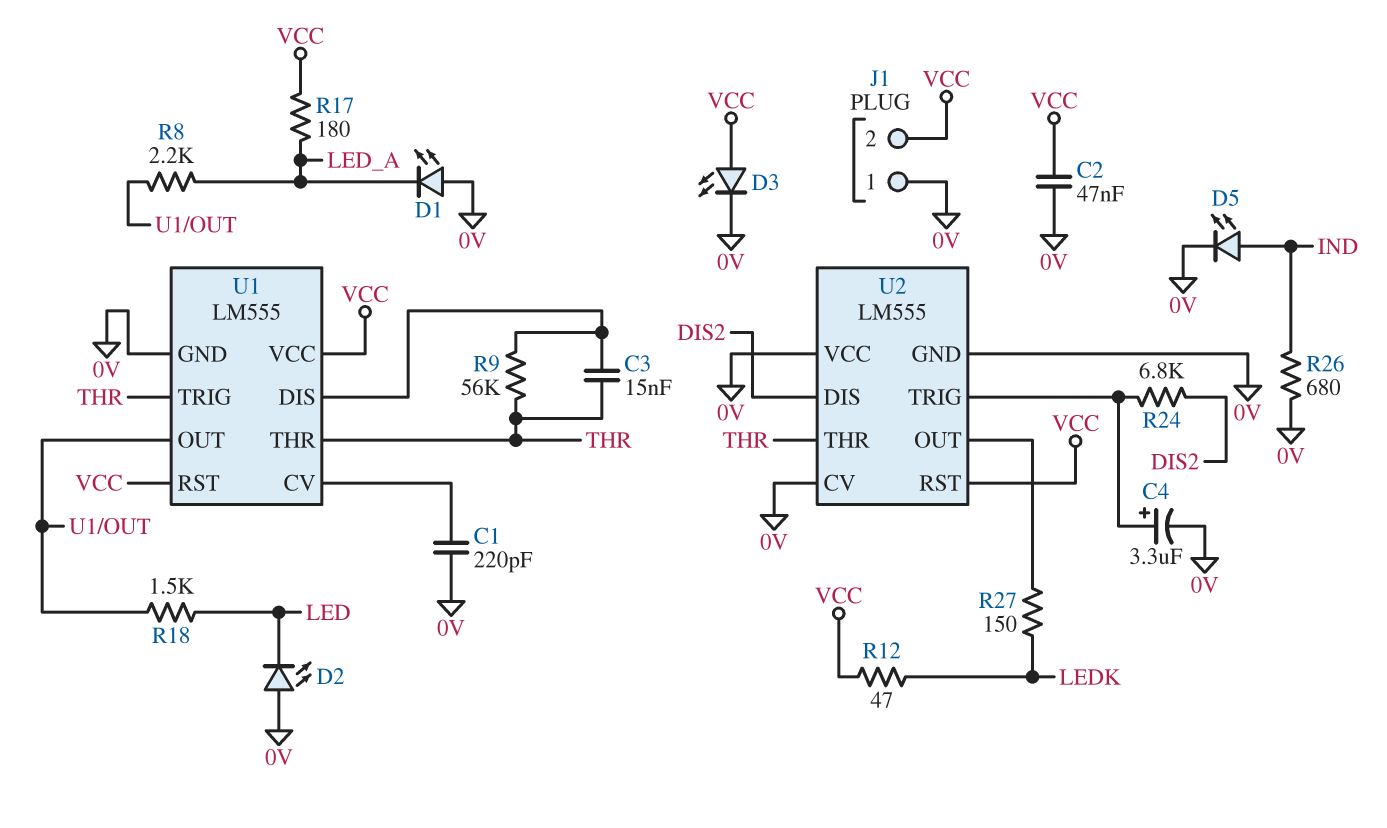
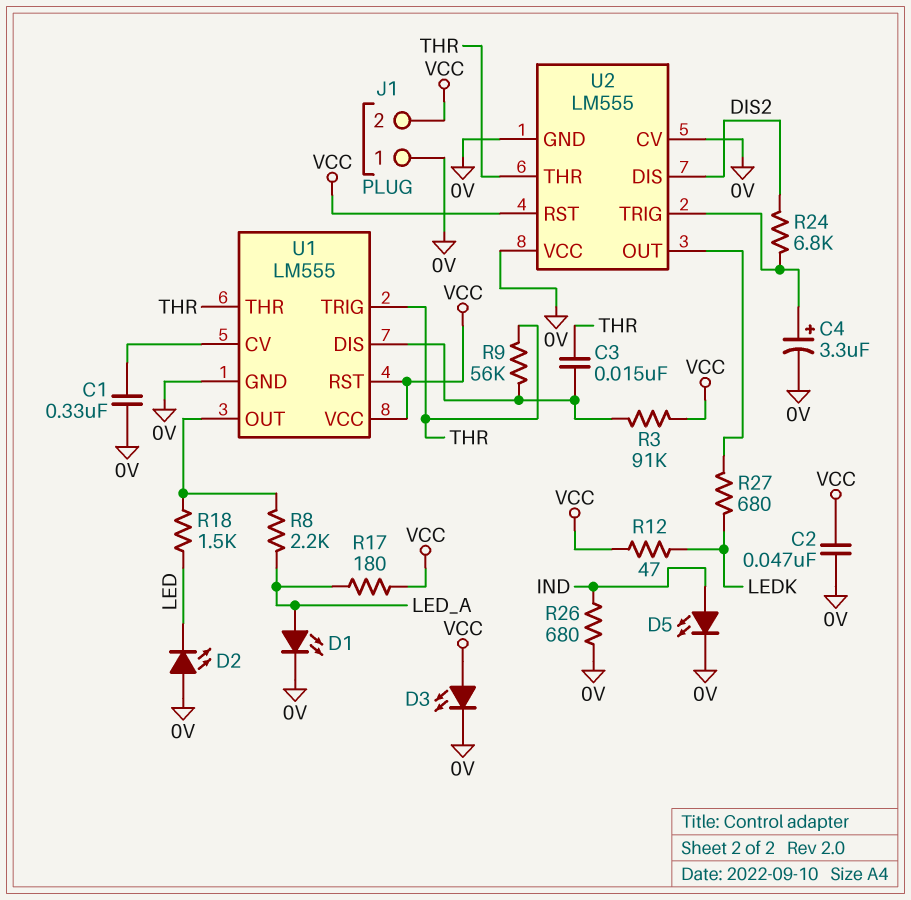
C1: 220pF (0V, U1/CV) -> 330nF (0V, U1/CV)
D1: LED (A 0V, K LED_A) -> LED (A LED_A, K 0V)
R3: none -> 91k (U1/DIS, VCC)
R27: 150 (LEDK, U2/OUT) -> 680 (LEDK, U2/OUT)

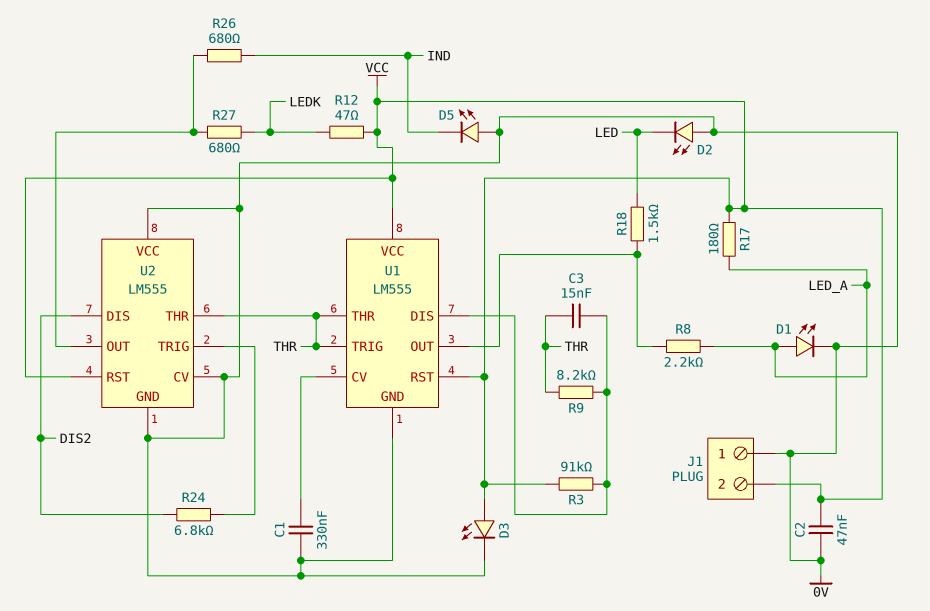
C4: 3.3uF (plus U2/TRIG, minus 0V) -> none
D5: LED (A IND, K 0V) -> LED (A 0V, K IND)
R9: 56k (THR, U1/DIS) -> 8.2k (THR, U1/DIS)
R26: 680 (0V, IND) -> 680 (IND, U2/OUT)

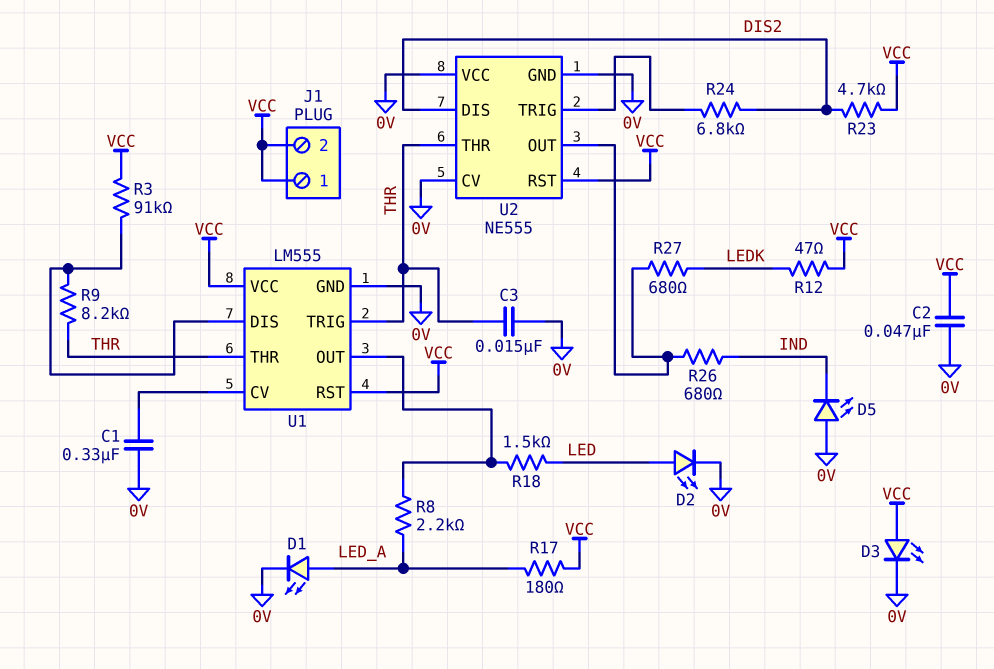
C3: 15nF (THR, U1/DIS) -> 15nF (0V, THR)
D2: LED (A 0V, K LED) -> LED (A LED, K 0V)
J1 pin 1: 0V -> VCC
R23: none -> 4.7k (DIS2, VCC)
U2: LM555 -> NE555

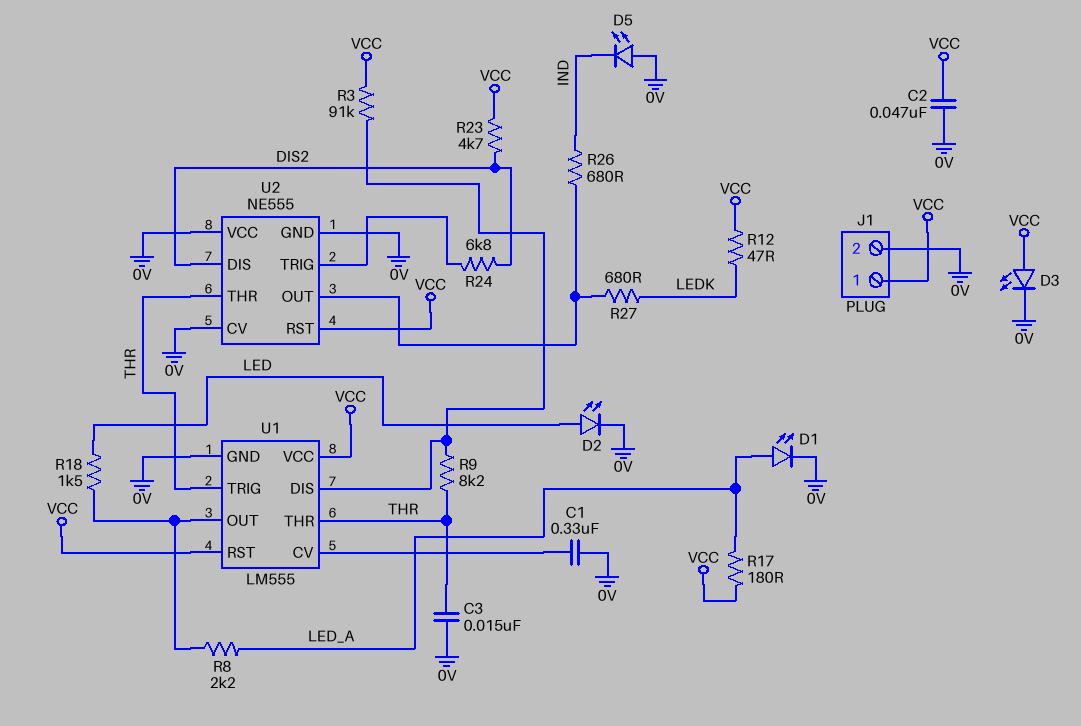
J1 pin 2: VCC -> 0V

